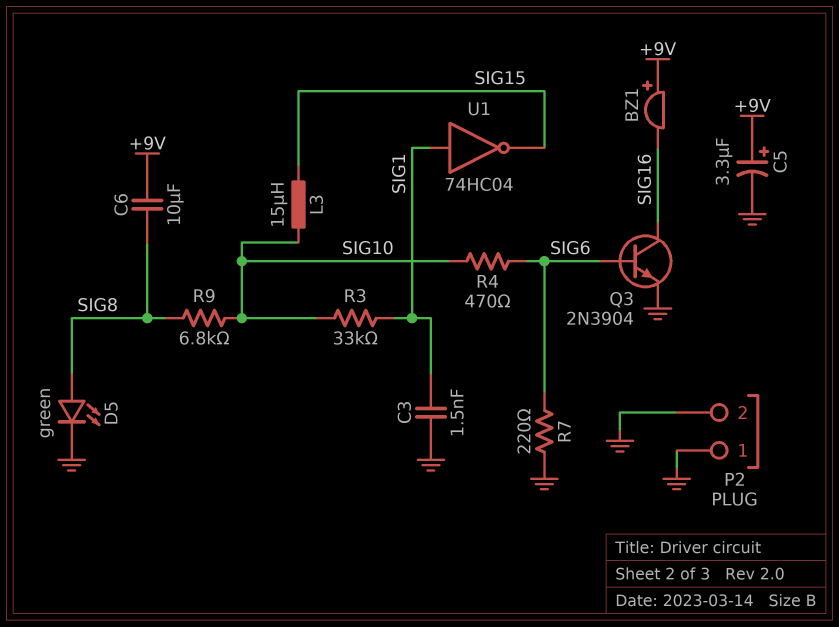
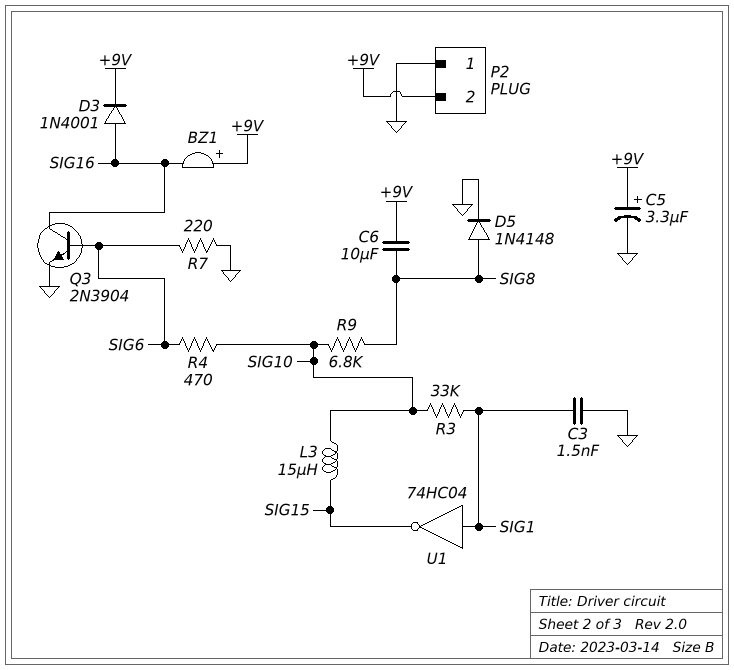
D3: none -> diode 1N4001 (A SIG16, K +9V)
D5: LED green (A SIG8, K GND) -> diode 1N4148 (A SIG8, K GND)
P2 pin 2: GND -> +9V

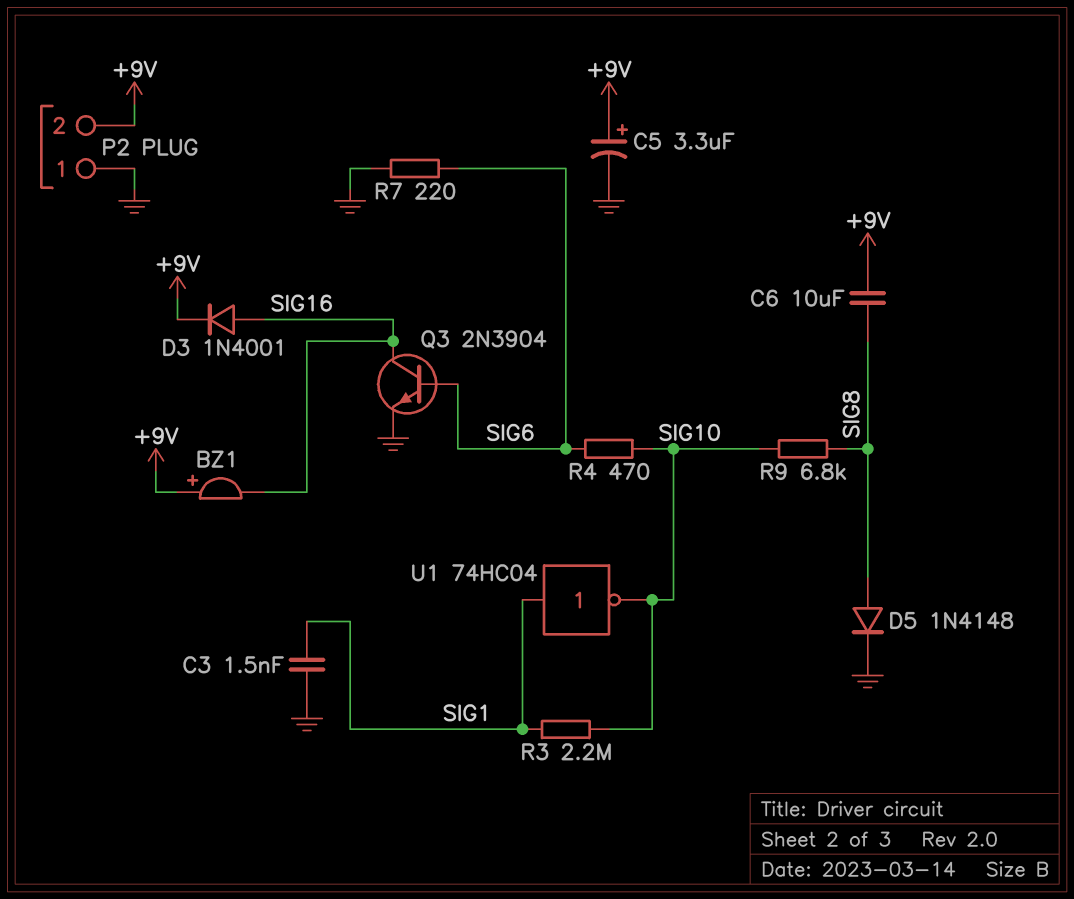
L3: 15uH (SIG10, SIG15) -> none
R3: 33k (SIG1, SIG10) -> 2.2M (SIG1, SIG10)
U1: NOT 74HC04 (in SIG1, out SIG15) -> NOT 74HC04 (in SIG1, out SIG10)

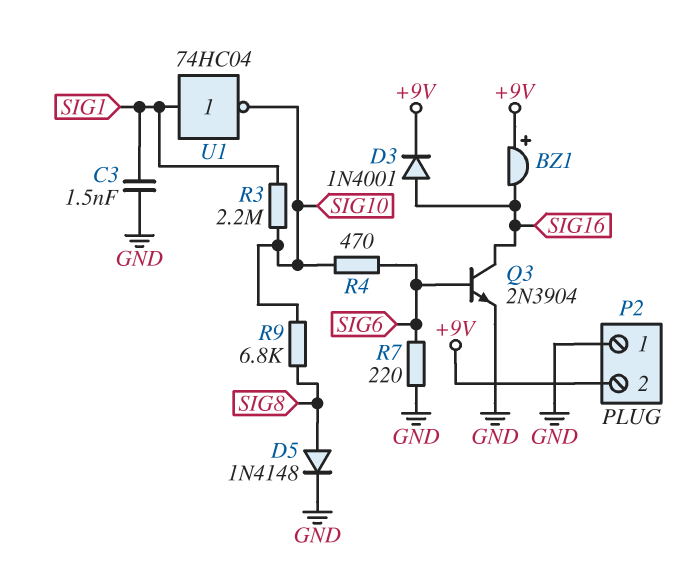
C5: 3.3uF (plus +9V, minus GND) -> none
C6: 10uF (+9V, SIG8) -> none

